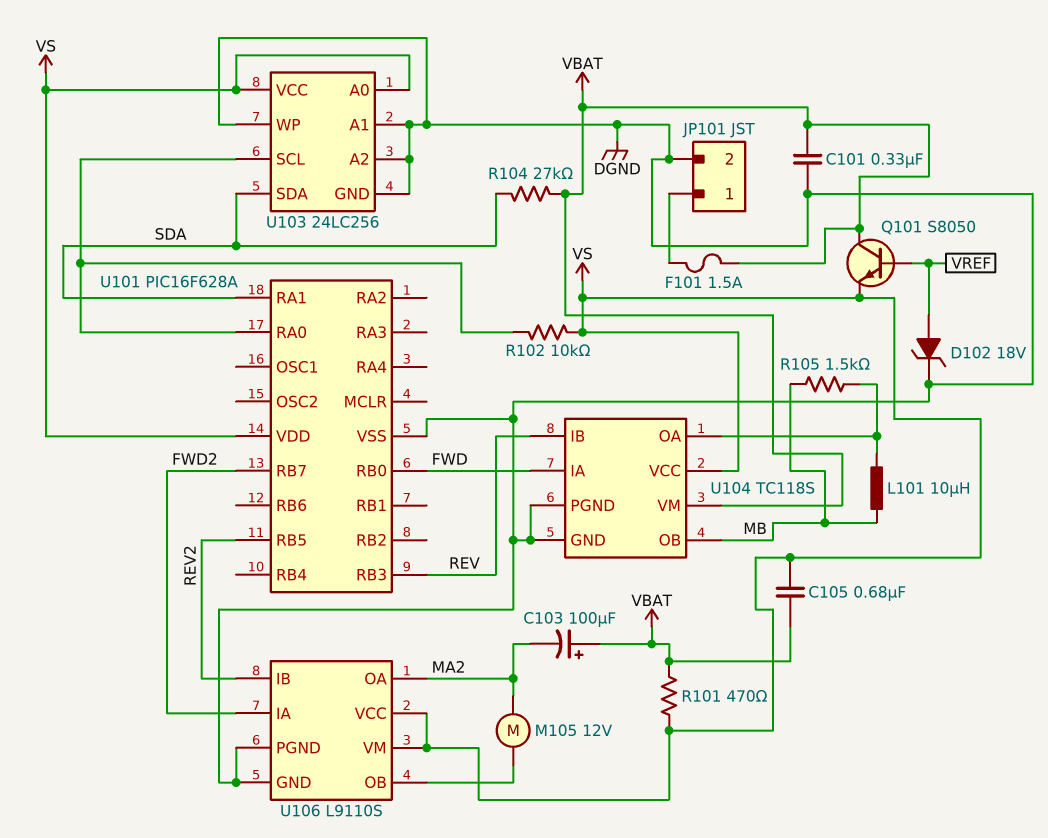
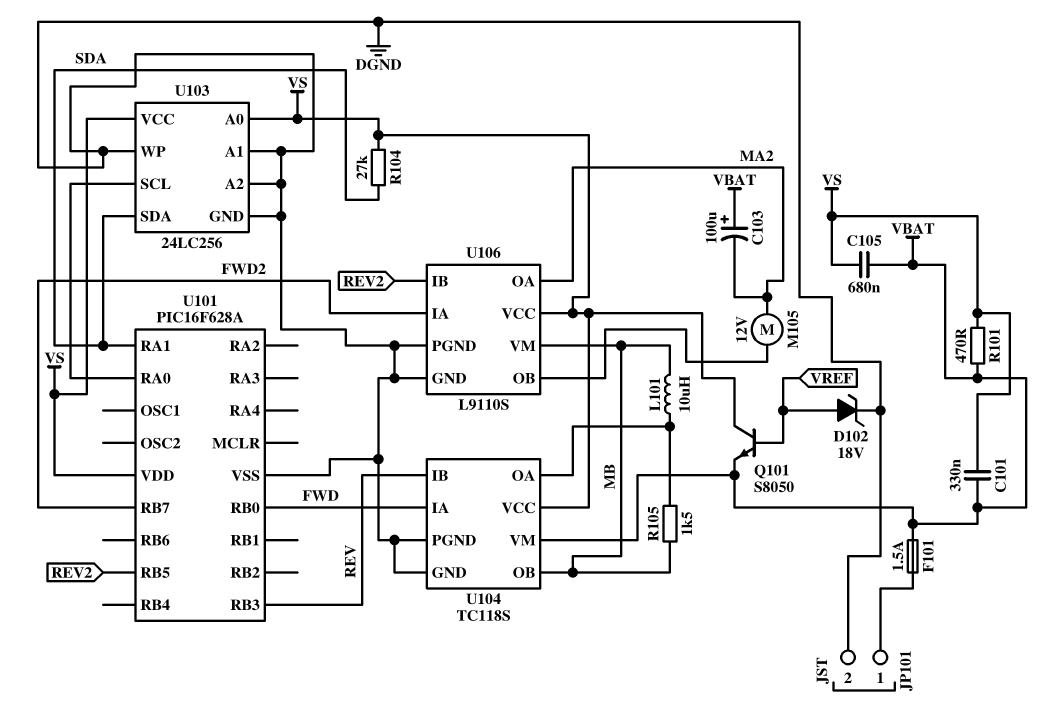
C101: 330nF (DGND, VBAT) -> 330nF (VBAT, VS)
Q101: NPN S8050 (B VREF, C VBAT, E VS) -> NPN S8050 (B VREF, C VS, E VBAT)
R102: 10k (U101/RA0, VS) -> none
R104: 27k (SDA, VBAT) -> 27k (SDA, VS)
U106 pin VM: VS -> MB

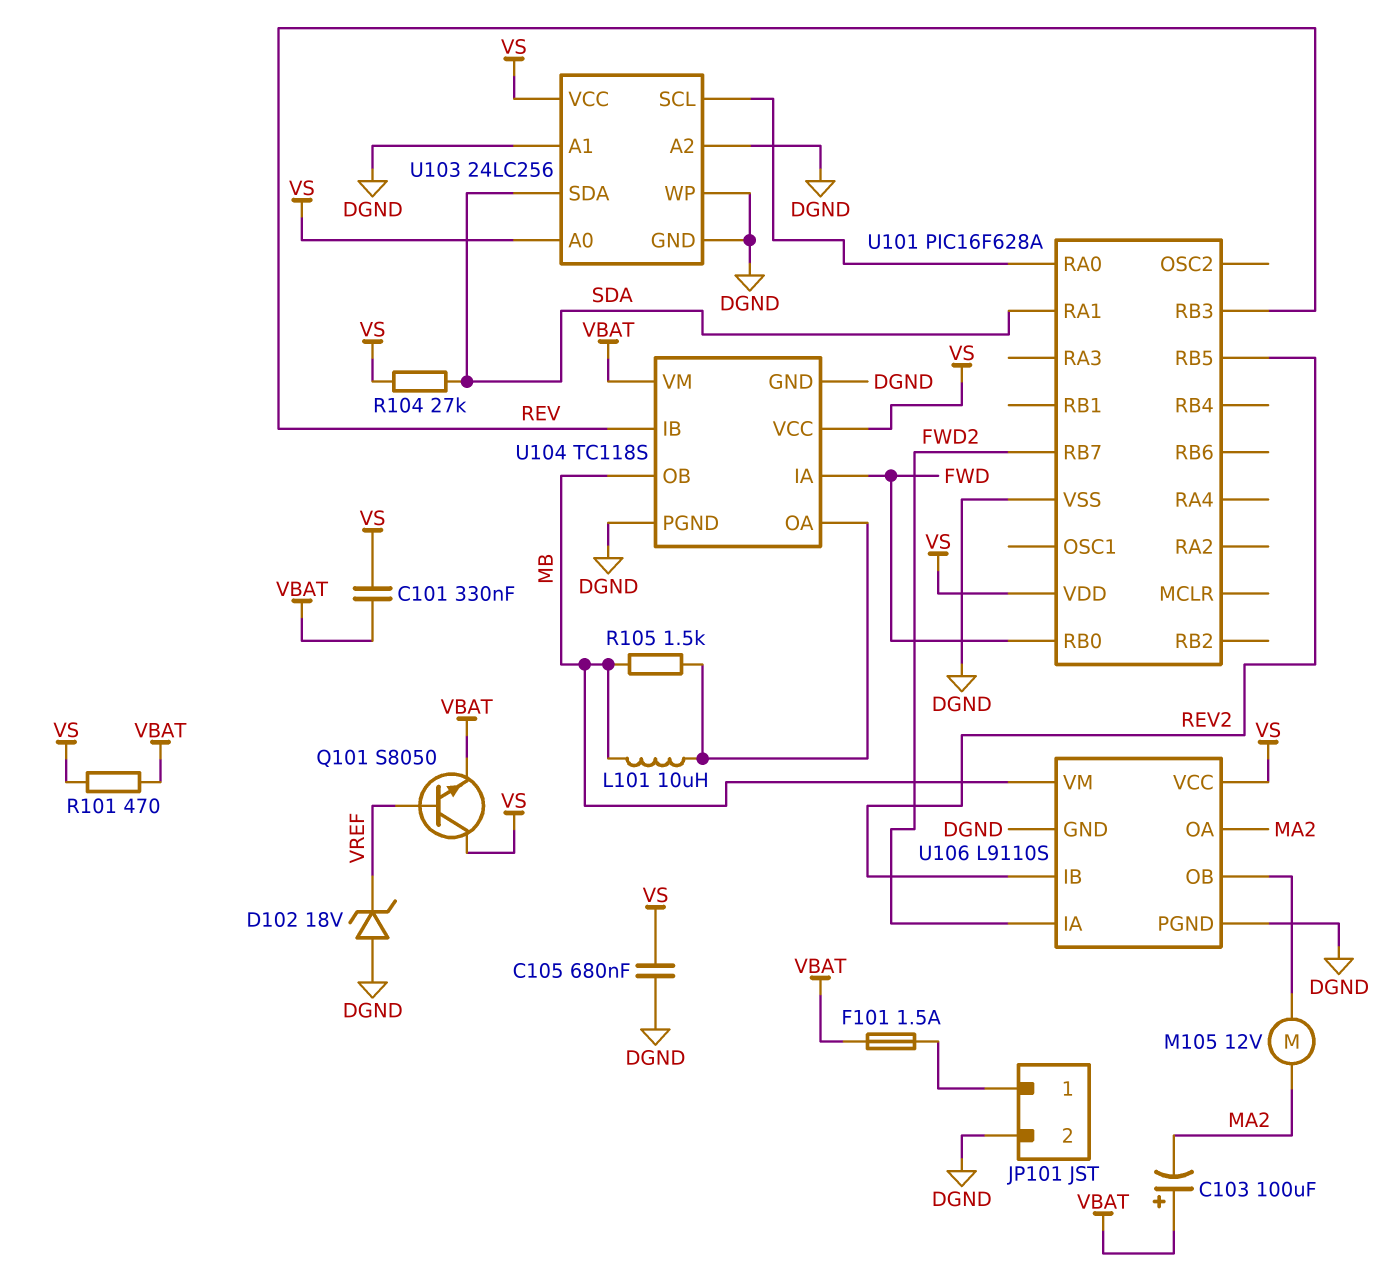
C105: 680nF (VBAT, VS) -> 680nF (DGND, VS)
D102: zener 18V (A VREF, K DGND) -> zener 18V (A DGND, K VREF)

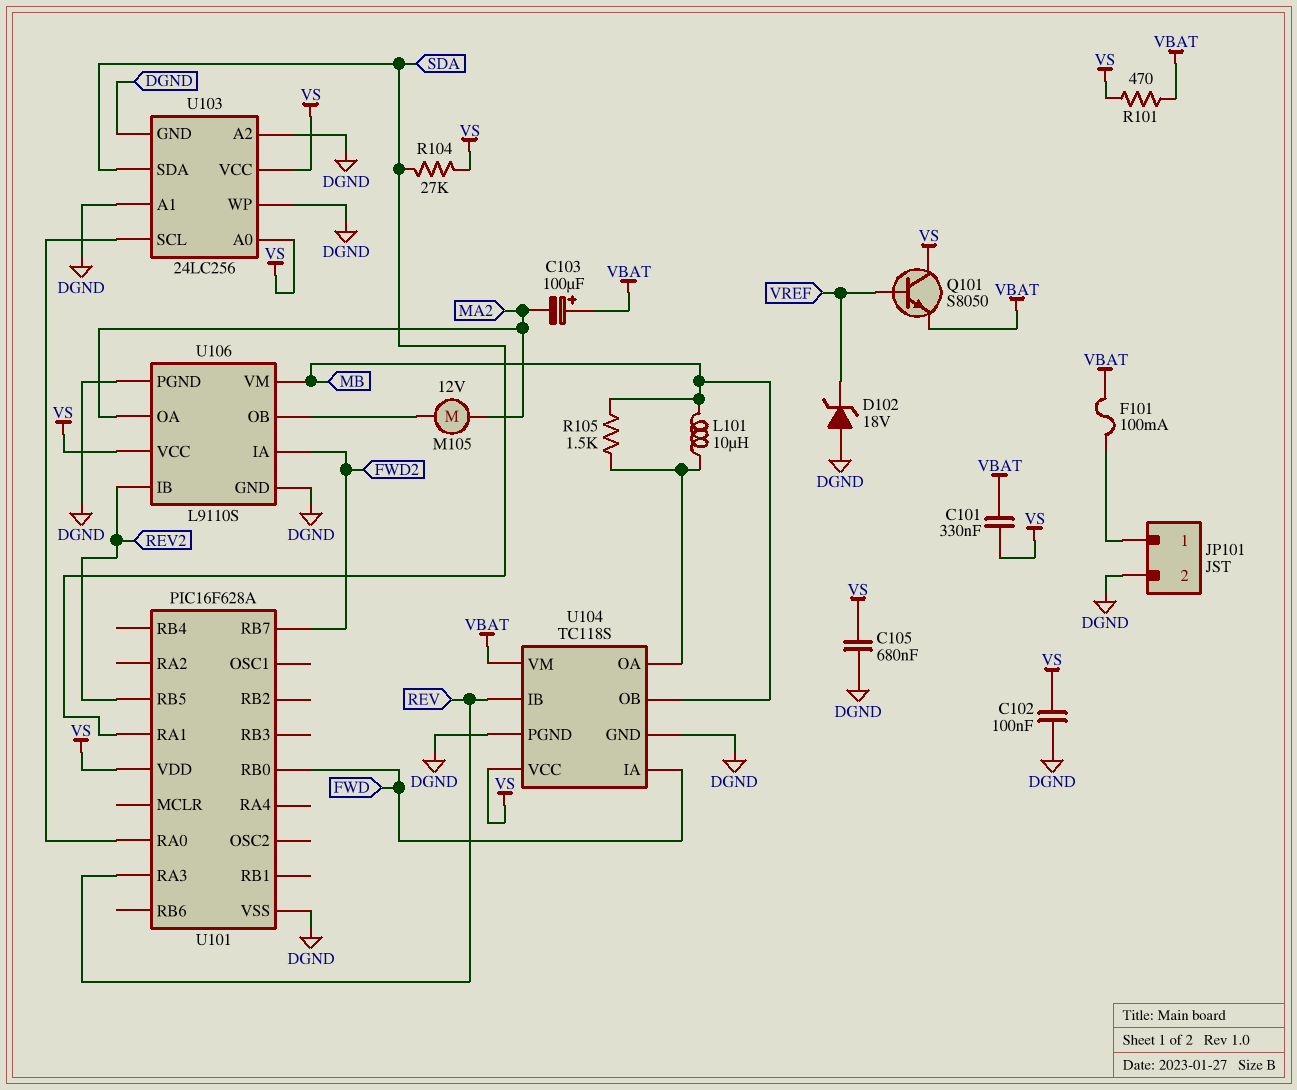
C102: none -> 100nF (DGND, VS)
F101: 1.5A (JP101/1, VBAT) -> 100mA (JP101/1, VBAT)
U101 pin RA3: none -> REV
U101 pin RB3: REV -> none

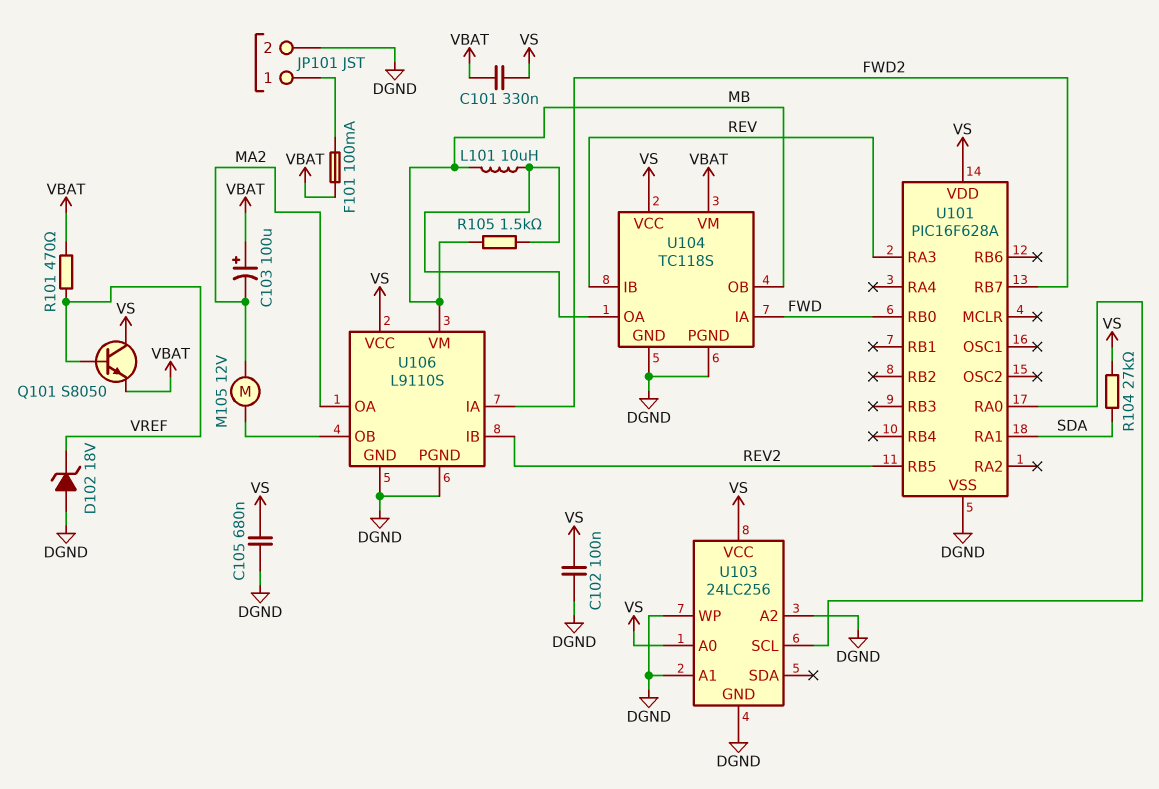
R101: 470 (VBAT, VS) -> 470 (VBAT, VREF)
U103 pin SDA: SDA -> none

